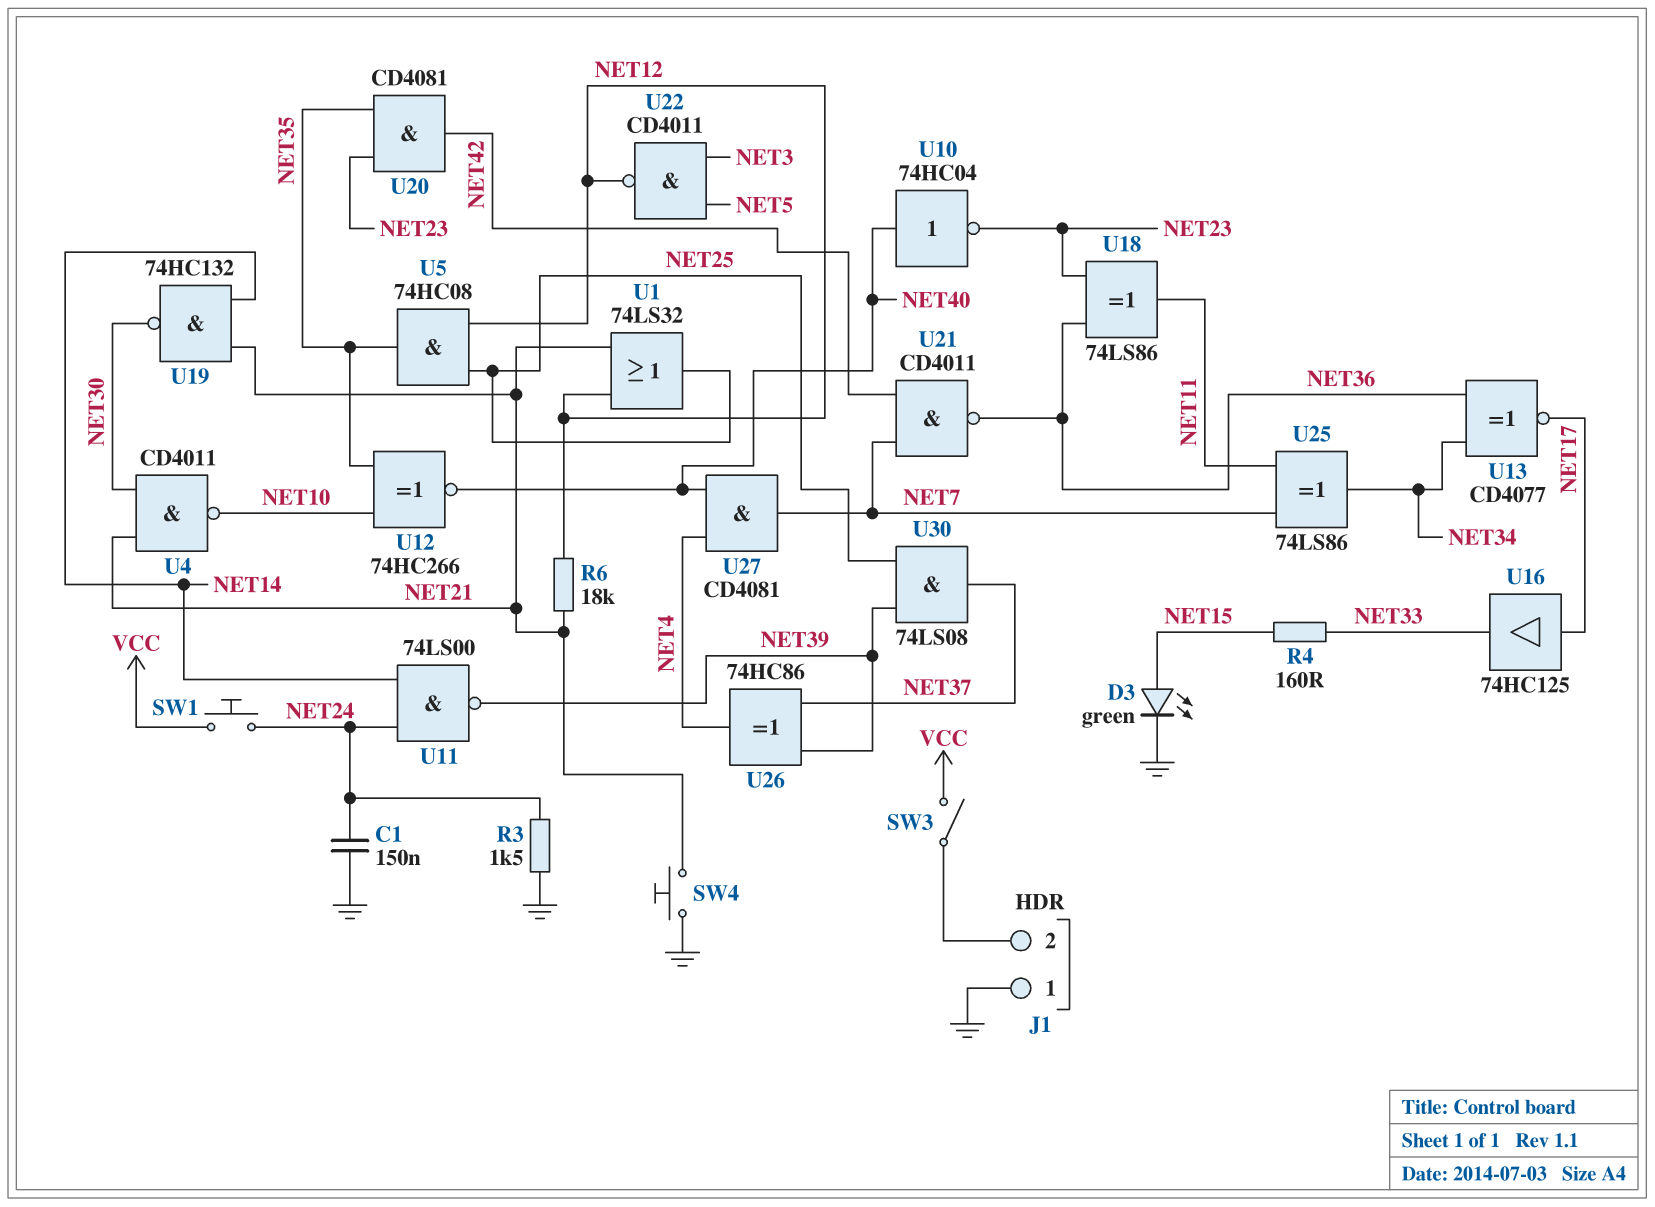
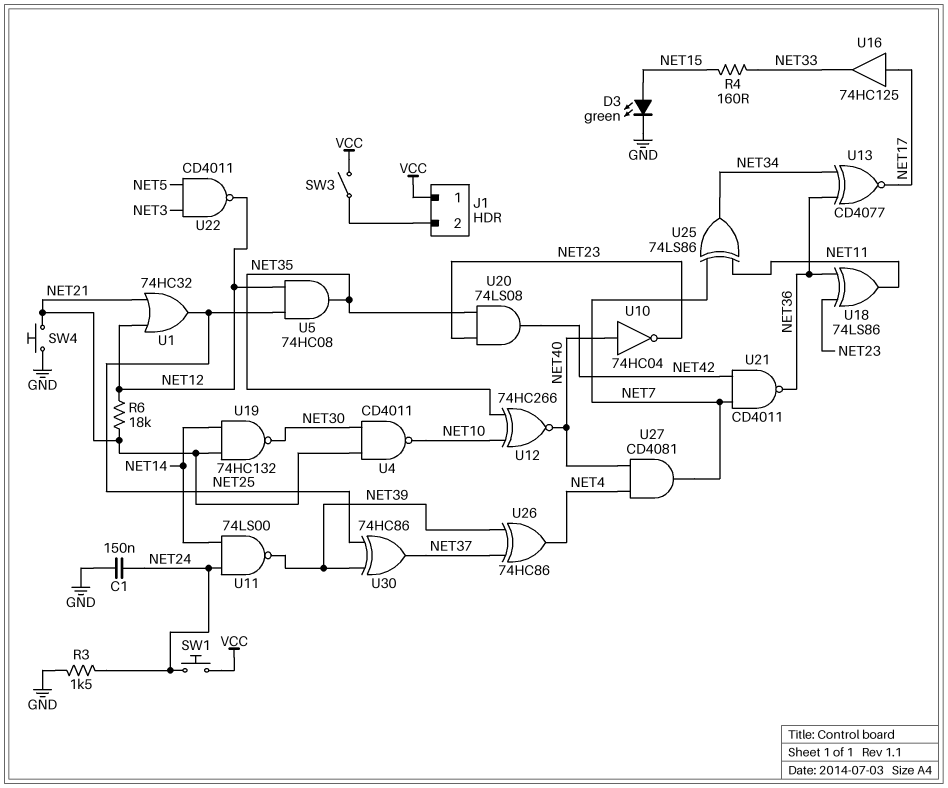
J1 pin 1: GND -> VCC
U1: OR 74LS32 (in NET12, in NET21, out NET25) -> OR 74HC32 (in NET12, in NET21, out NET25)
U20: AND CD4081 (in NET23, in NET35, out NET42) -> AND 74LS08 (in NET23, in NET35, out NET42)
U30: AND 74LS08 (in NET25, in NET39, out NET37) -> XOR 74HC86 (in NET25, in NET39, out NET37)

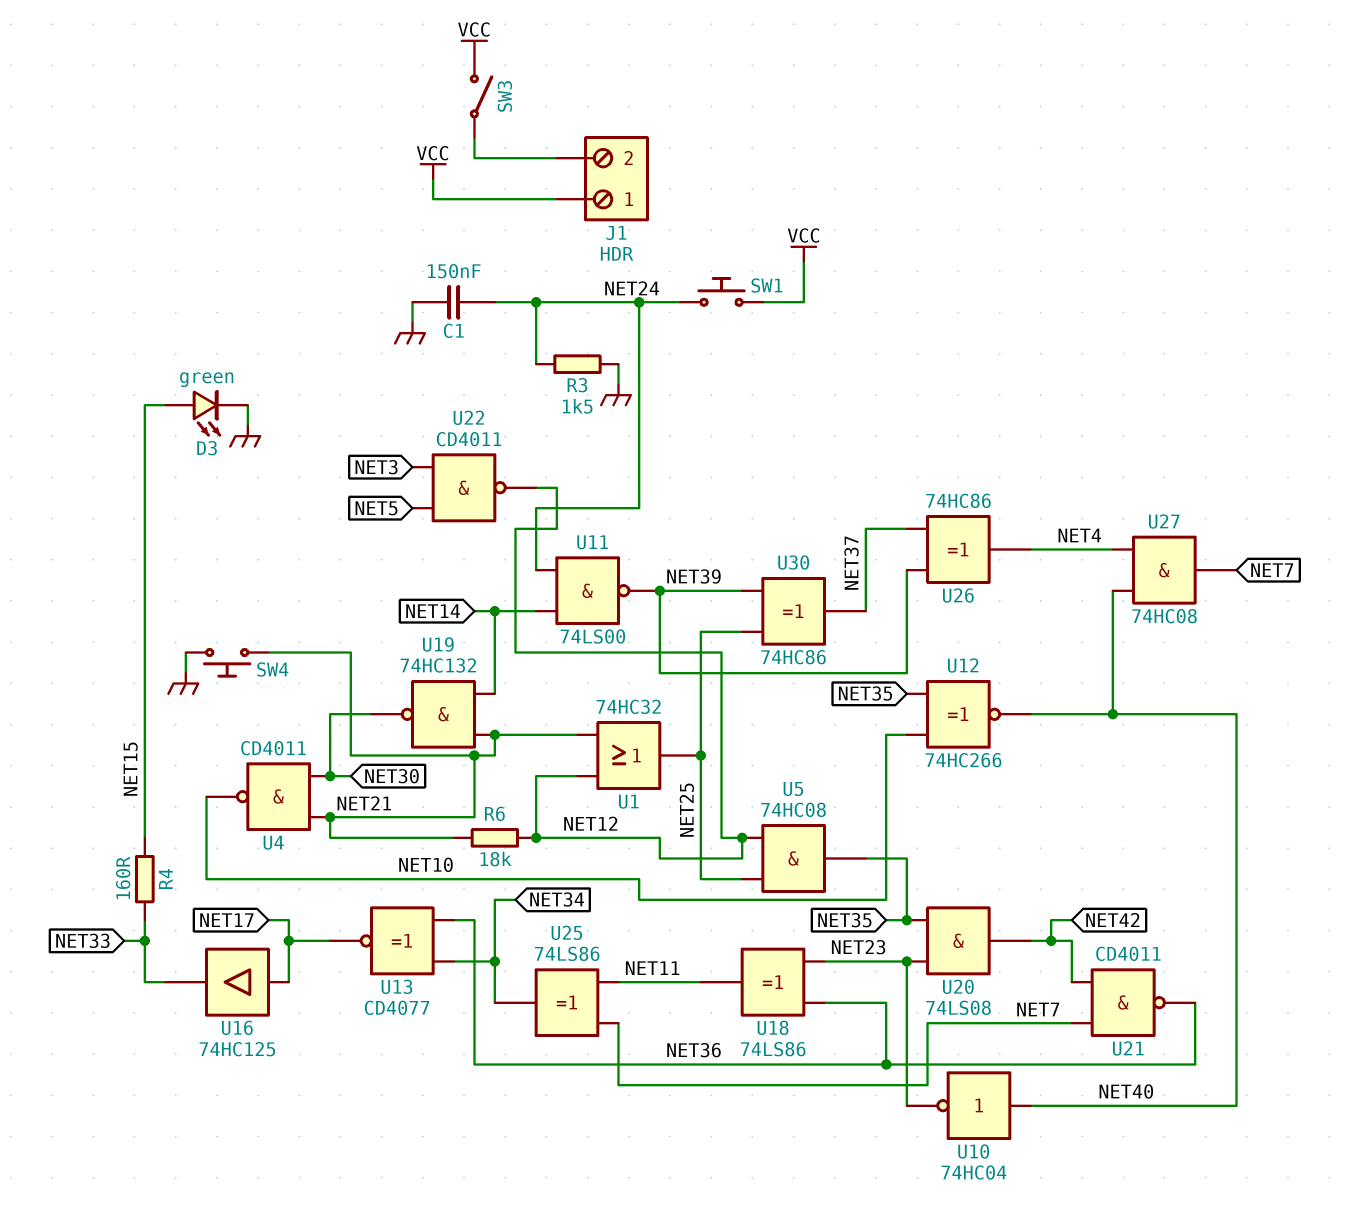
U27: AND CD4081 (in NET4, in NET40, out NET7) -> AND 74HC08 (in NET4, in NET40, out NET7)

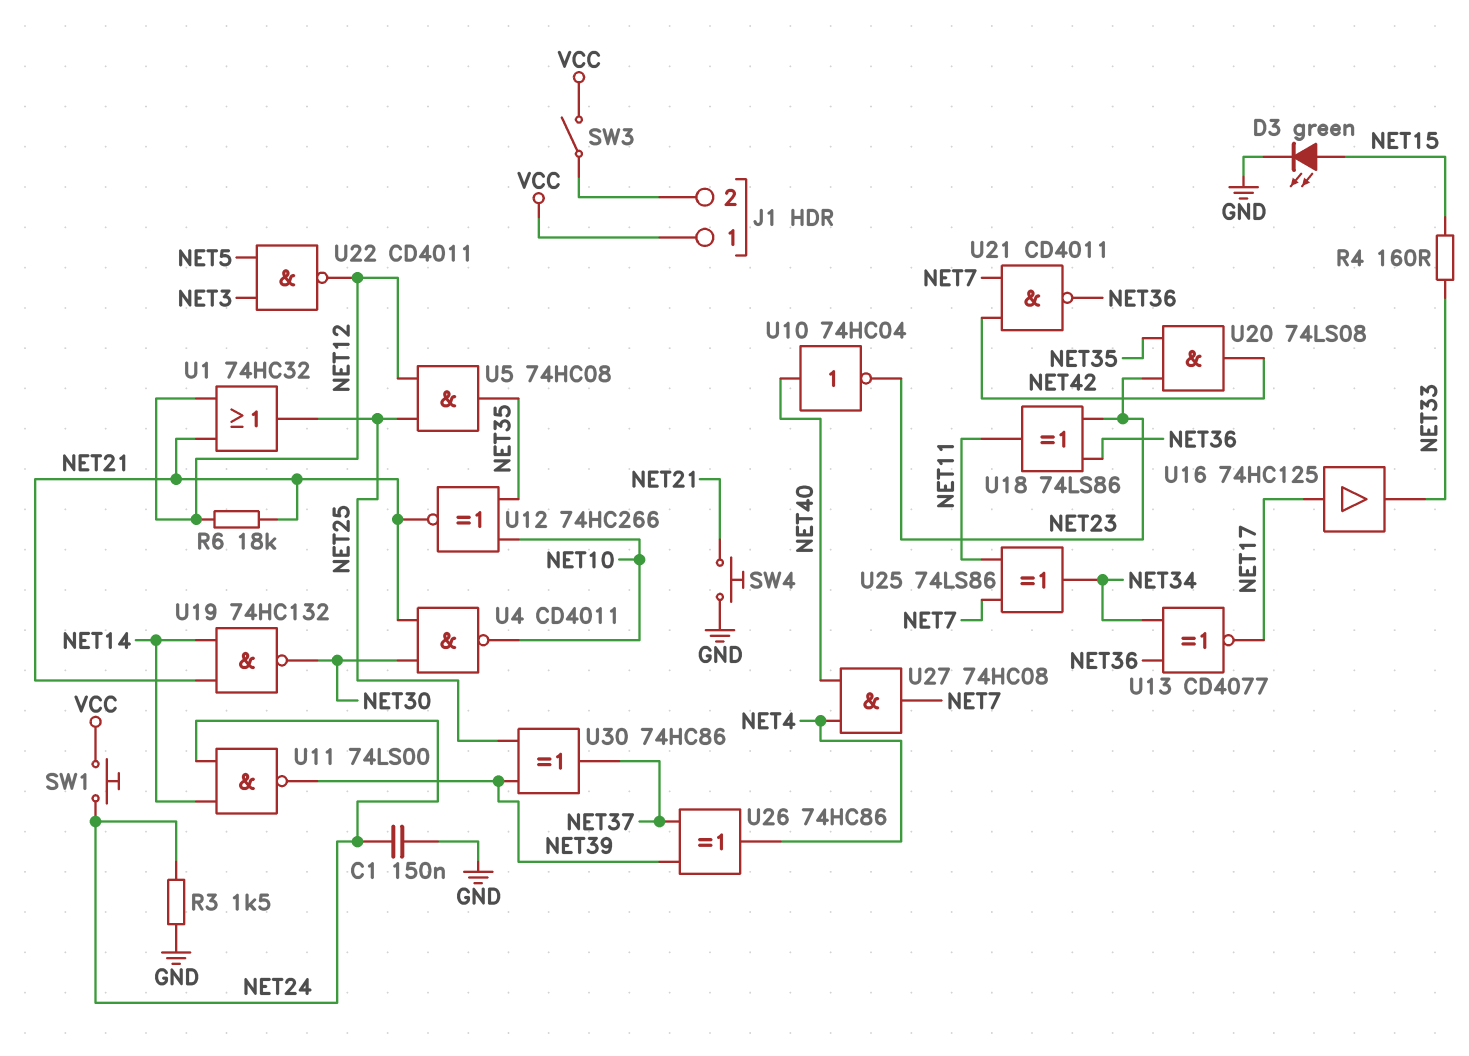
U12: XNOR 74HC266 (in NET10, in NET35, out NET40) -> XNOR 74HC266 (in NET10, in NET35, out NET21)

